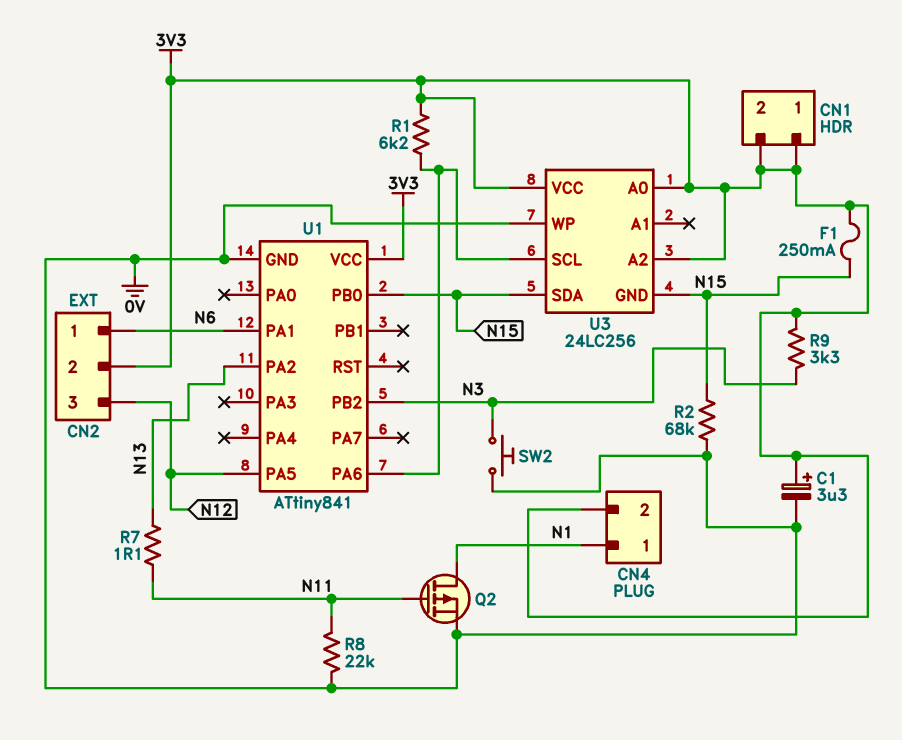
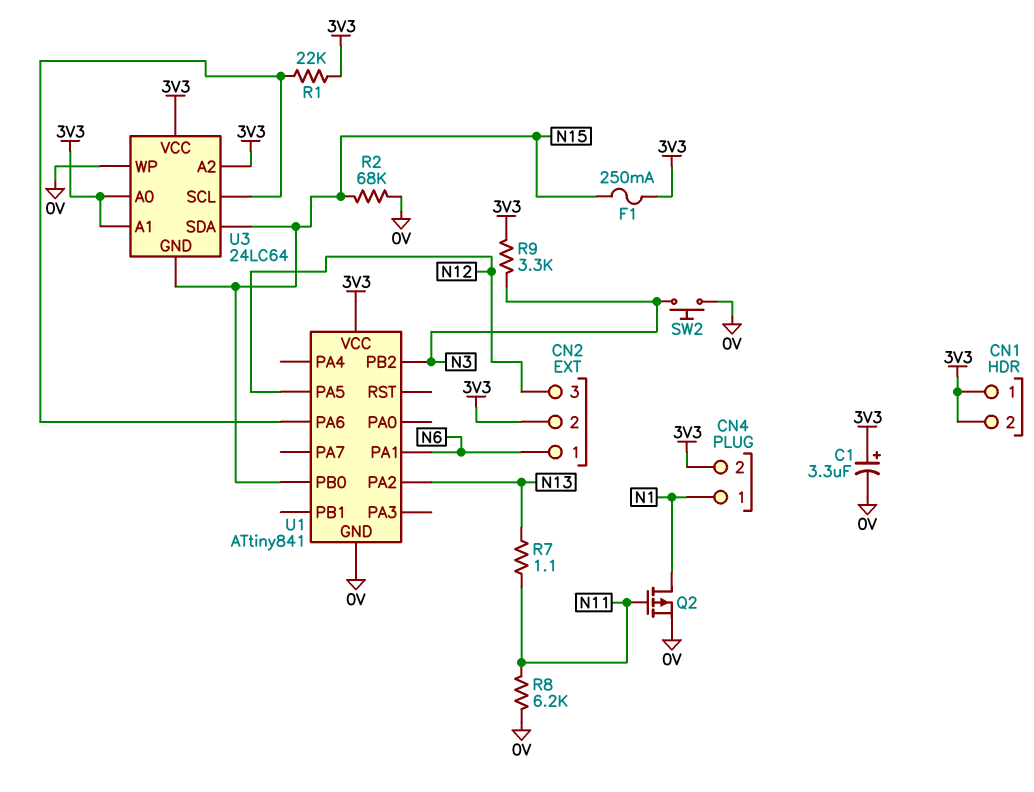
R1: 6.2k (3V3, U1/PA6) -> 22k (3V3, U1/PA6)
R8: 22k (0V, N11) -> 6.2k (0V, N11)
U3: 24LC256 -> 24LC64
U3 pin A1: none -> 3V3

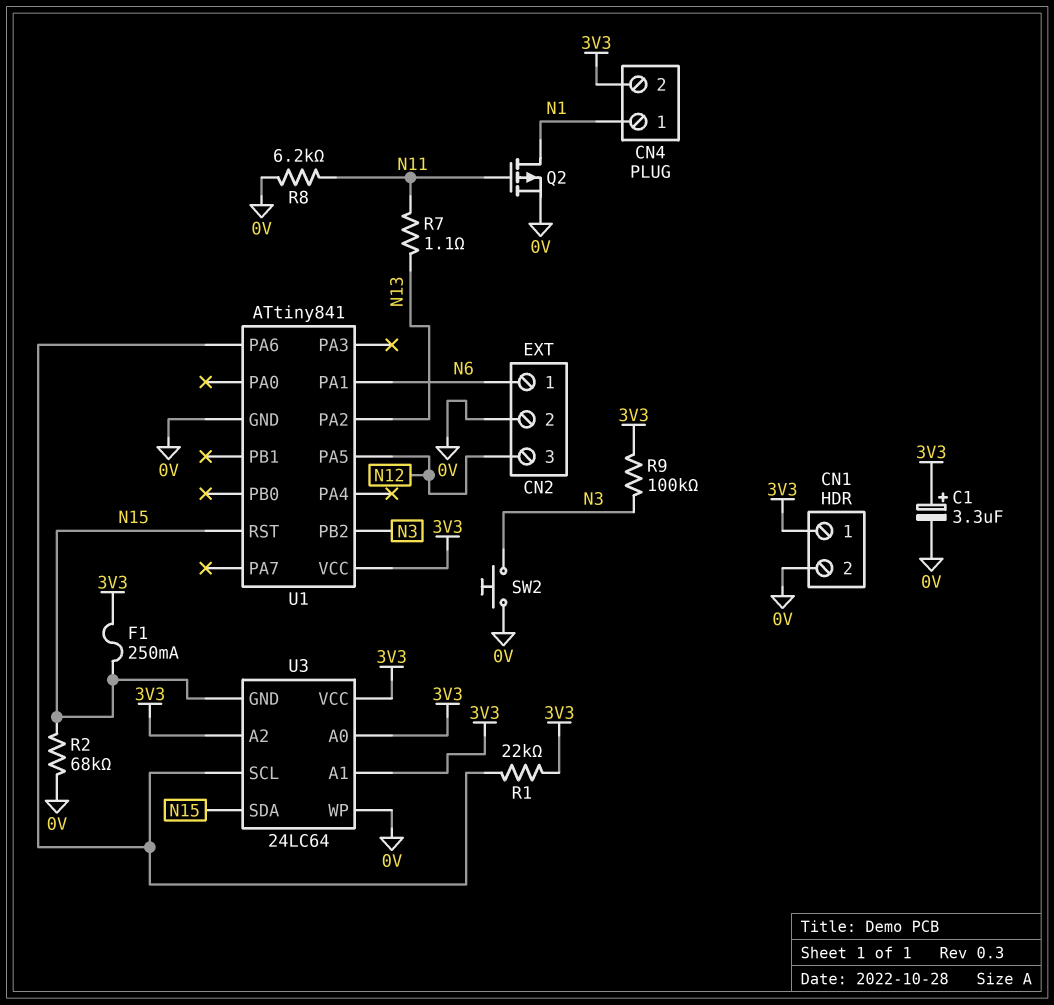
CN1 pin 2: 3V3 -> 0V
CN2 pin 2: 3V3 -> 0V
R9: 3.3k (3V3, N3) -> 100k (3V3, N3)
U1 pin PB0: N15 -> none
U1 pin RST: none -> N15

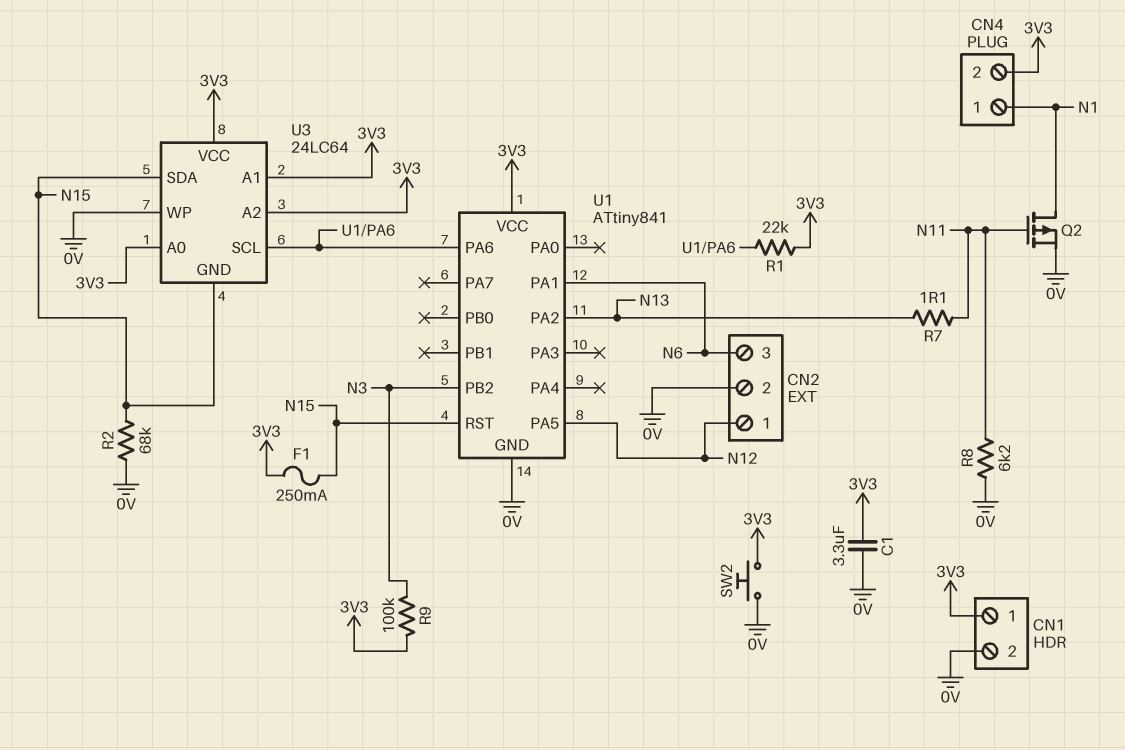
C1: 3.3uF (plus 3V3, minus 0V) -> 3.3uF (0V, 3V3)
CN2 pin 1: N6 -> N12
CN2 pin 3: N12 -> N6
SW2: button (0V, N3) -> button (0V, 3V3)

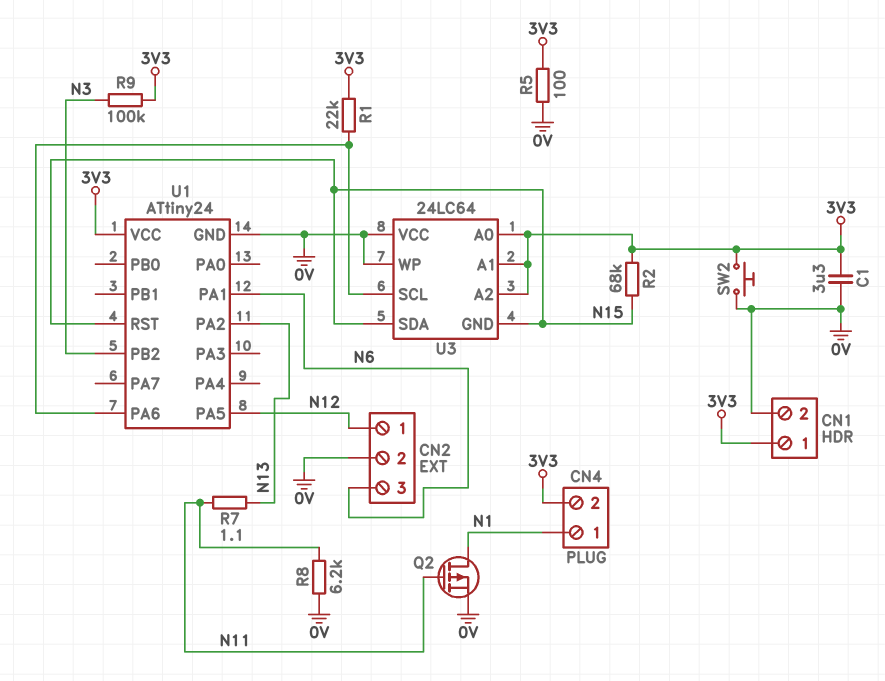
F1: 250mA (3V3, N15) -> none
R2: 68k (0V, N15) -> 68k (3V3, N15)
R5: none -> 100 (0V, 3V3)
U1: ATtiny841 -> ATtiny24
U3 pin VCC: 3V3 -> 0V

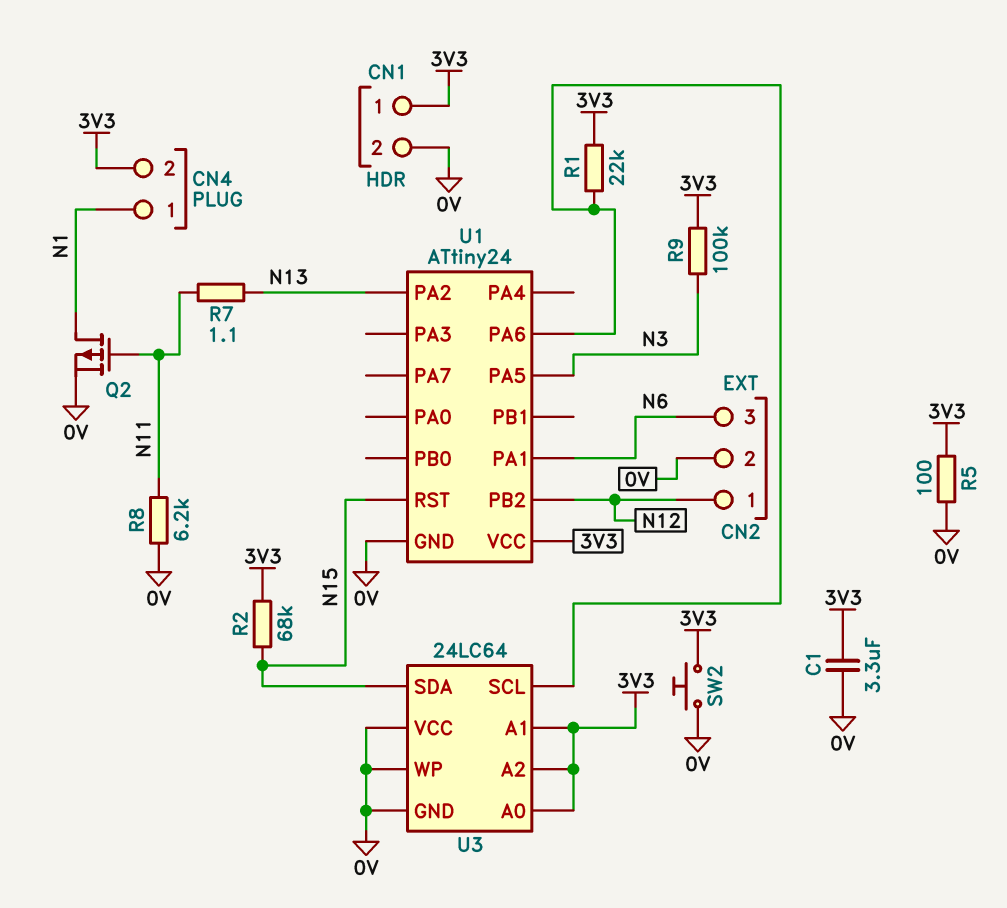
U1 pin PA5: N12 -> N3
U1 pin PB2: N3 -> N12
U3 pin GND: N15 -> 0V

